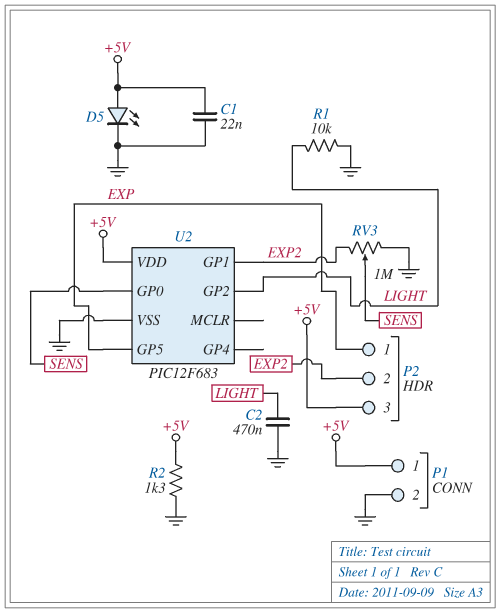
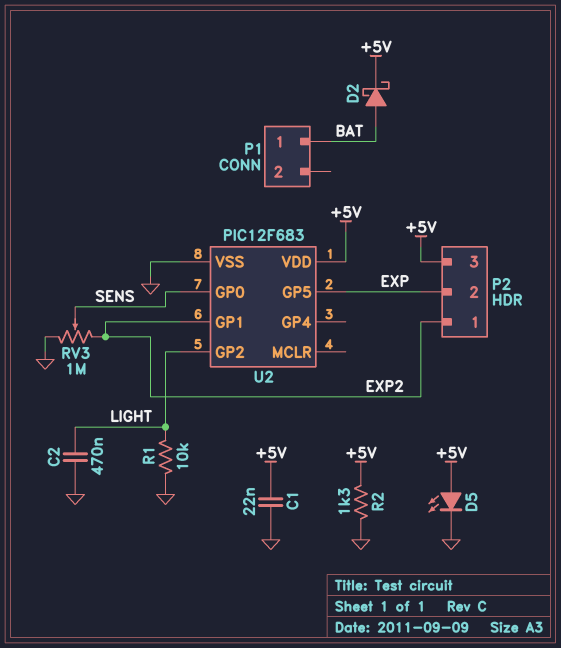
D2: none -> schottky (A BAT, K +5V)
P1 pin 1: +5V -> BAT
P1 pin 2: GND -> none
P2 pin 1: EXP -> EXP2
P2 pin 2: EXP2 -> EXP

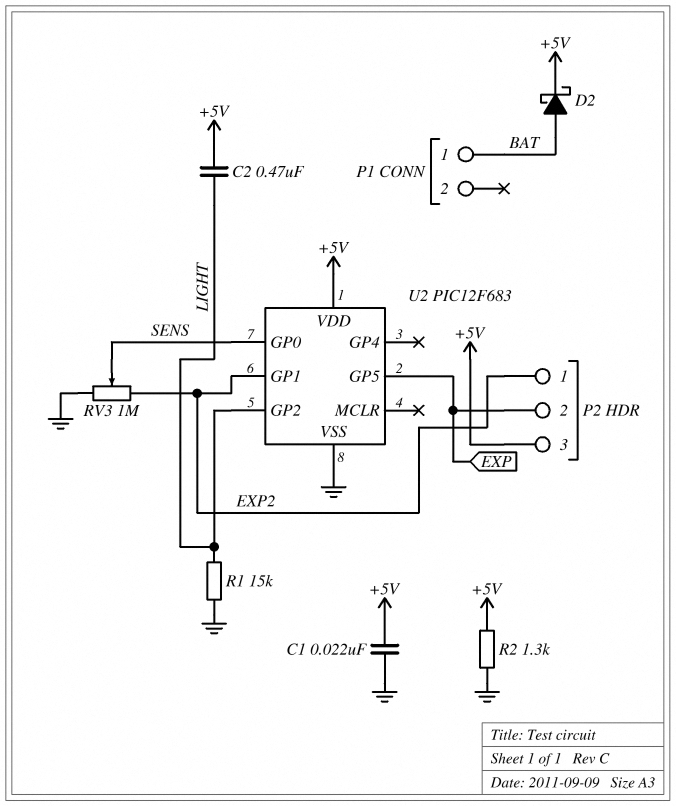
C2: 470nF (GND, LIGHT) -> 470nF (+5V, LIGHT)
D5: LED (A +5V, K GND) -> none
R1: 10k (GND, LIGHT) -> 15k (GND, LIGHT)

